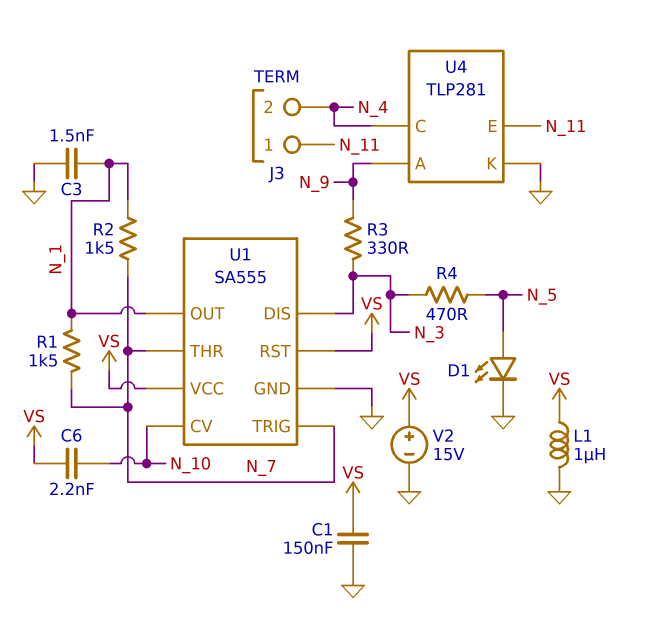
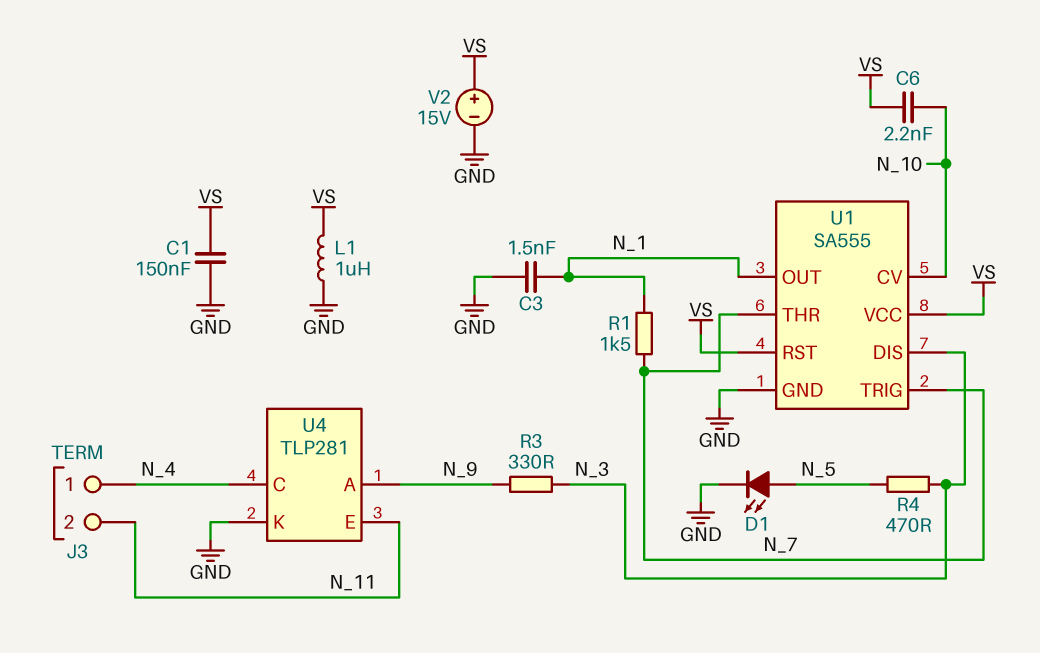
J3 pin 1: N_11 -> N_4
J3 pin 2: N_4 -> N_11
R2: 1.5k (N_1, N_7) -> none

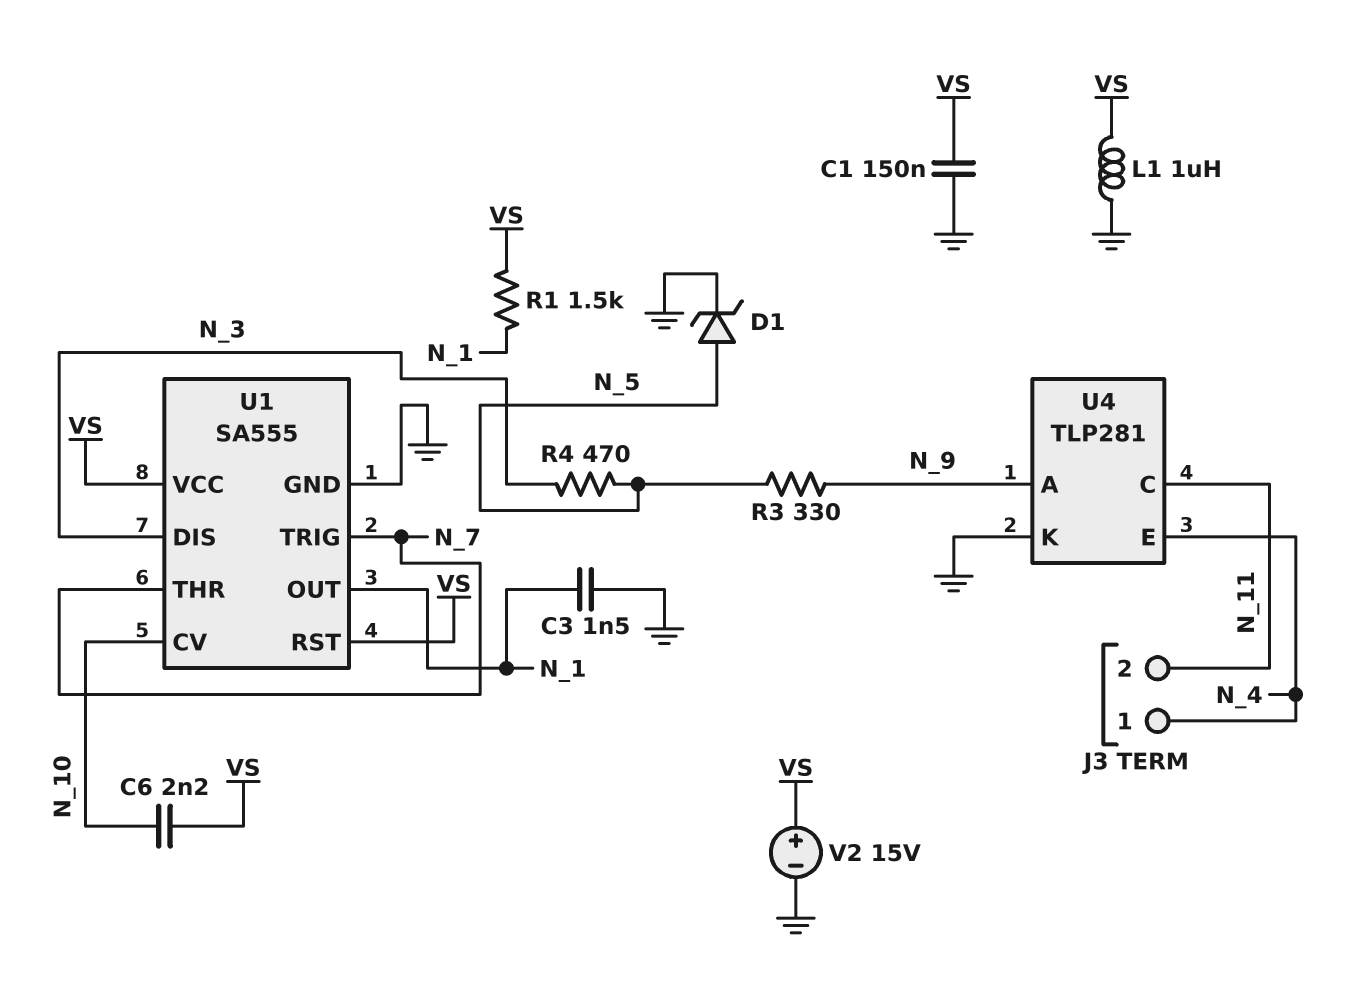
D1: LED (A N_5, K GND) -> zener (A N_5, K GND)
R1: 1.5k (N_1, N_7) -> 1.5k (N_1, VS)
R3: 330 (N_3, N_9) -> 330 (N_5, N_9)
U4 pin C: N_4 -> N_11
U4 pin E: N_11 -> N_4

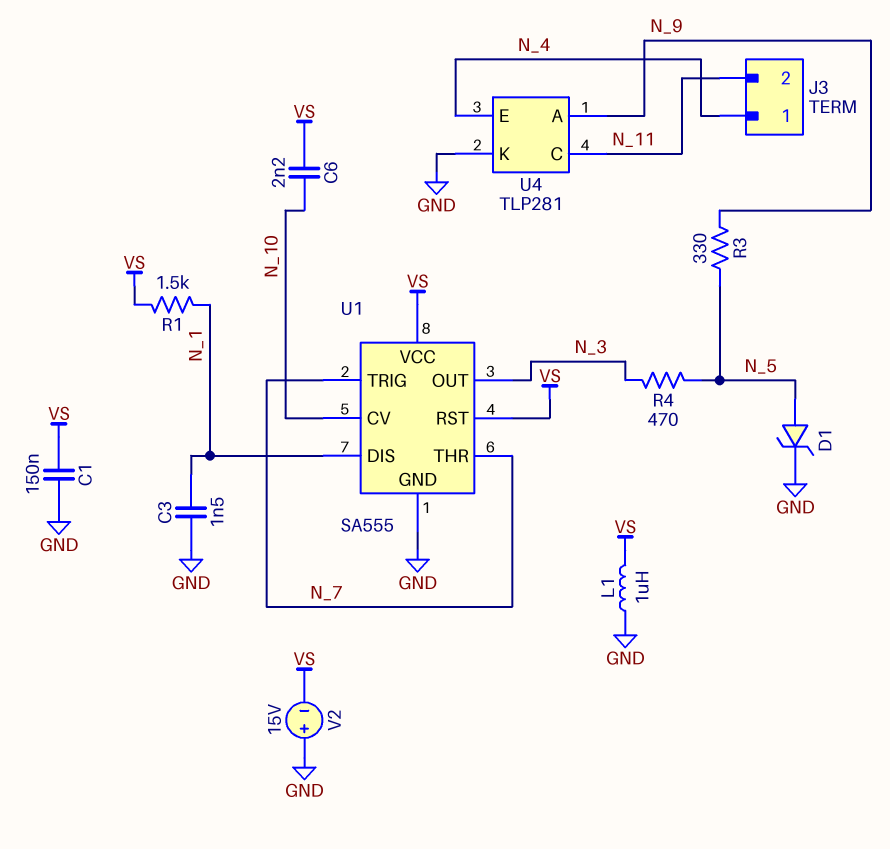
U1 pin DIS: N_3 -> N_1
U1 pin OUT: N_1 -> N_3
V2: 15V (plus VS, minus GND) -> 15V (plus GND, minus VS)

